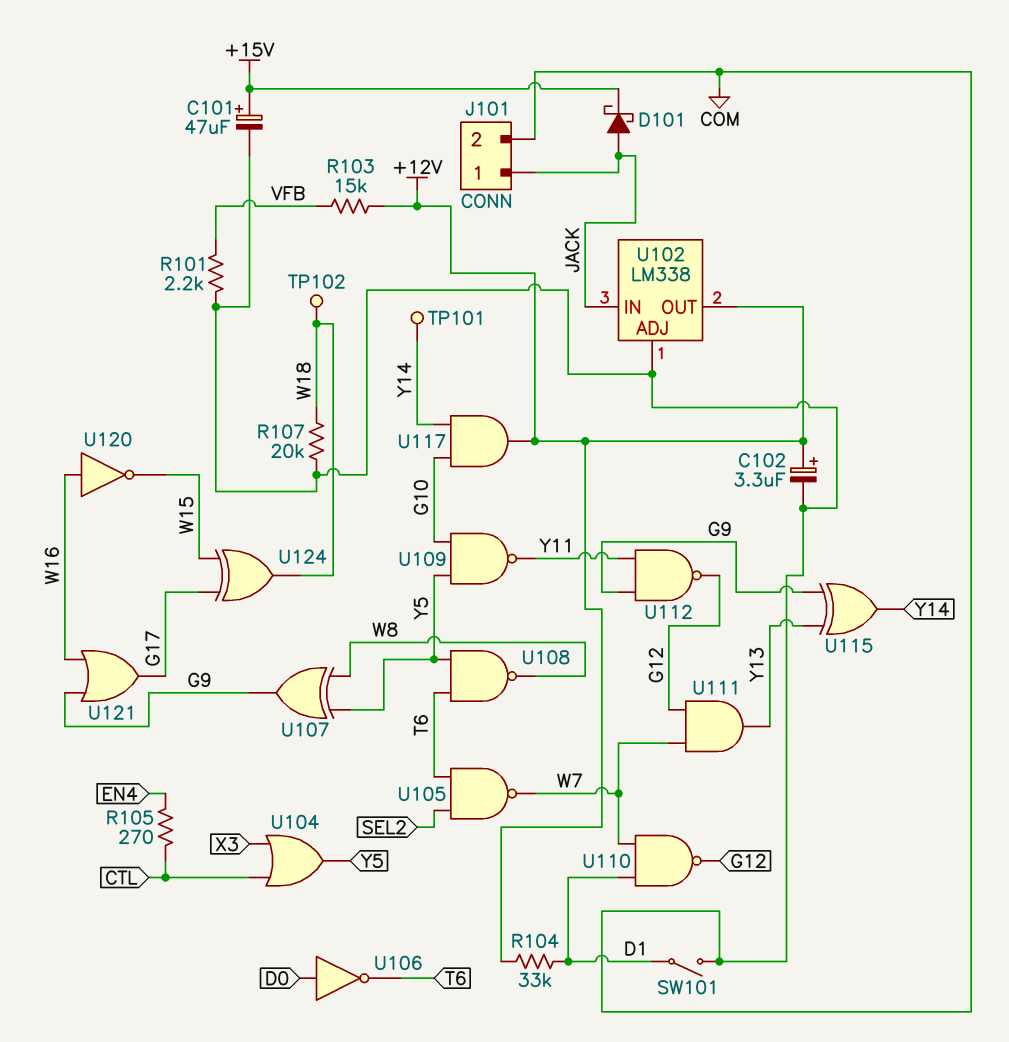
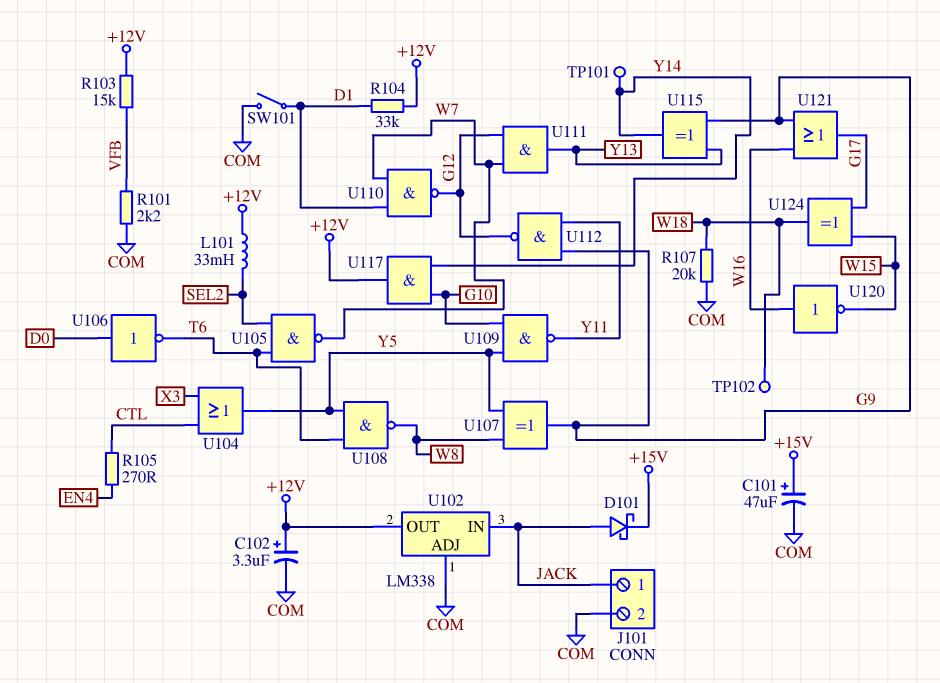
L101: none -> 33mH (+12V, SEL2)

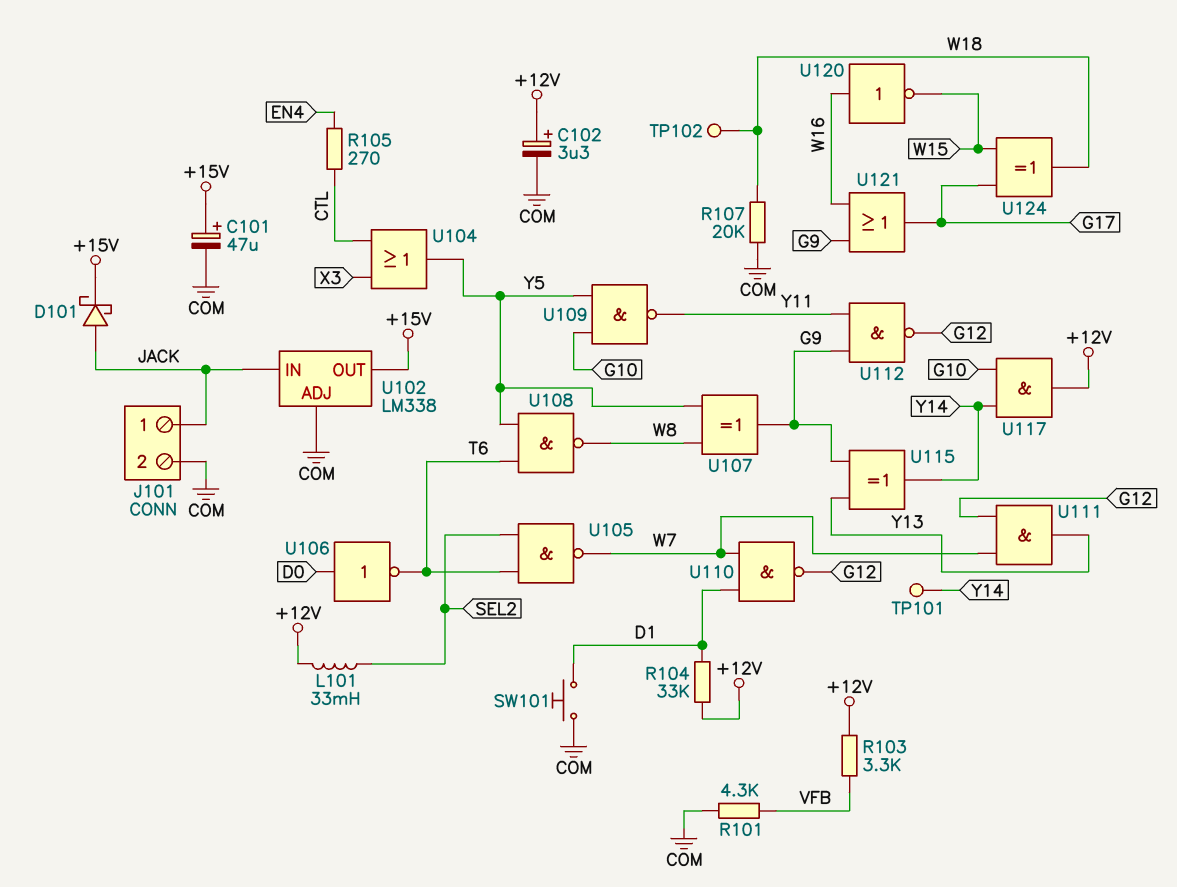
R101: 2.2k (COM, VFB) -> 4.3k (COM, VFB)
R103: 15k (+12V, VFB) -> 3.3k (+12V, VFB)
SW101: switch (COM, D1) -> button (COM, D1)
U102 pin OUT: +12V -> +15V

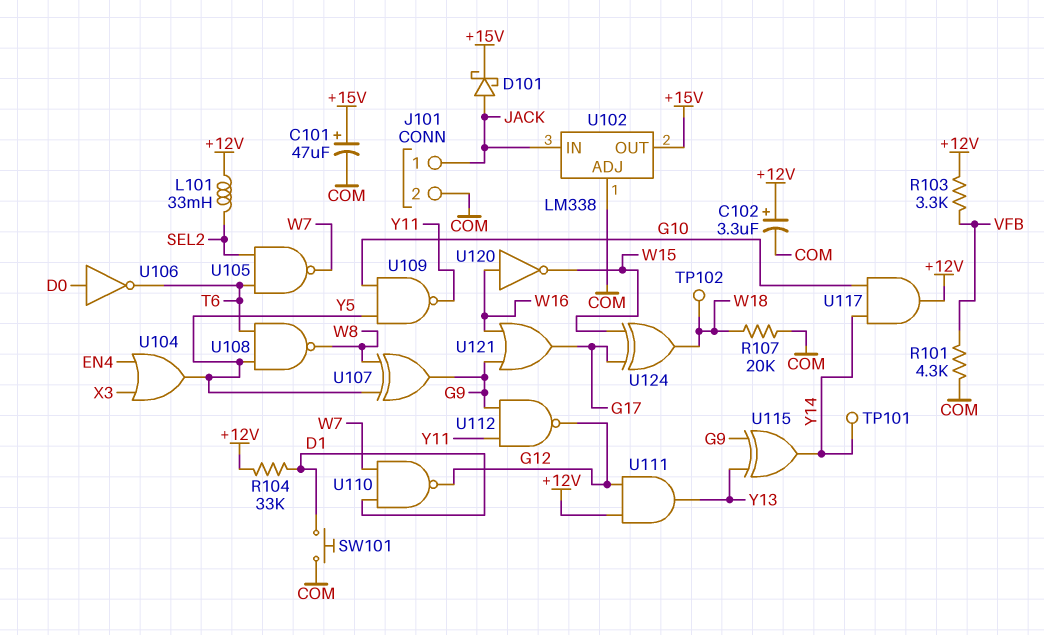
R105: 270 (CTL, EN4) -> none
U104: OR (in CTL, in X3, out Y5) -> OR (in EN4, in X3, out Y5)
U111: AND (in G12, in W7, out Y13) -> AND (in +12V, in G12, out Y13)

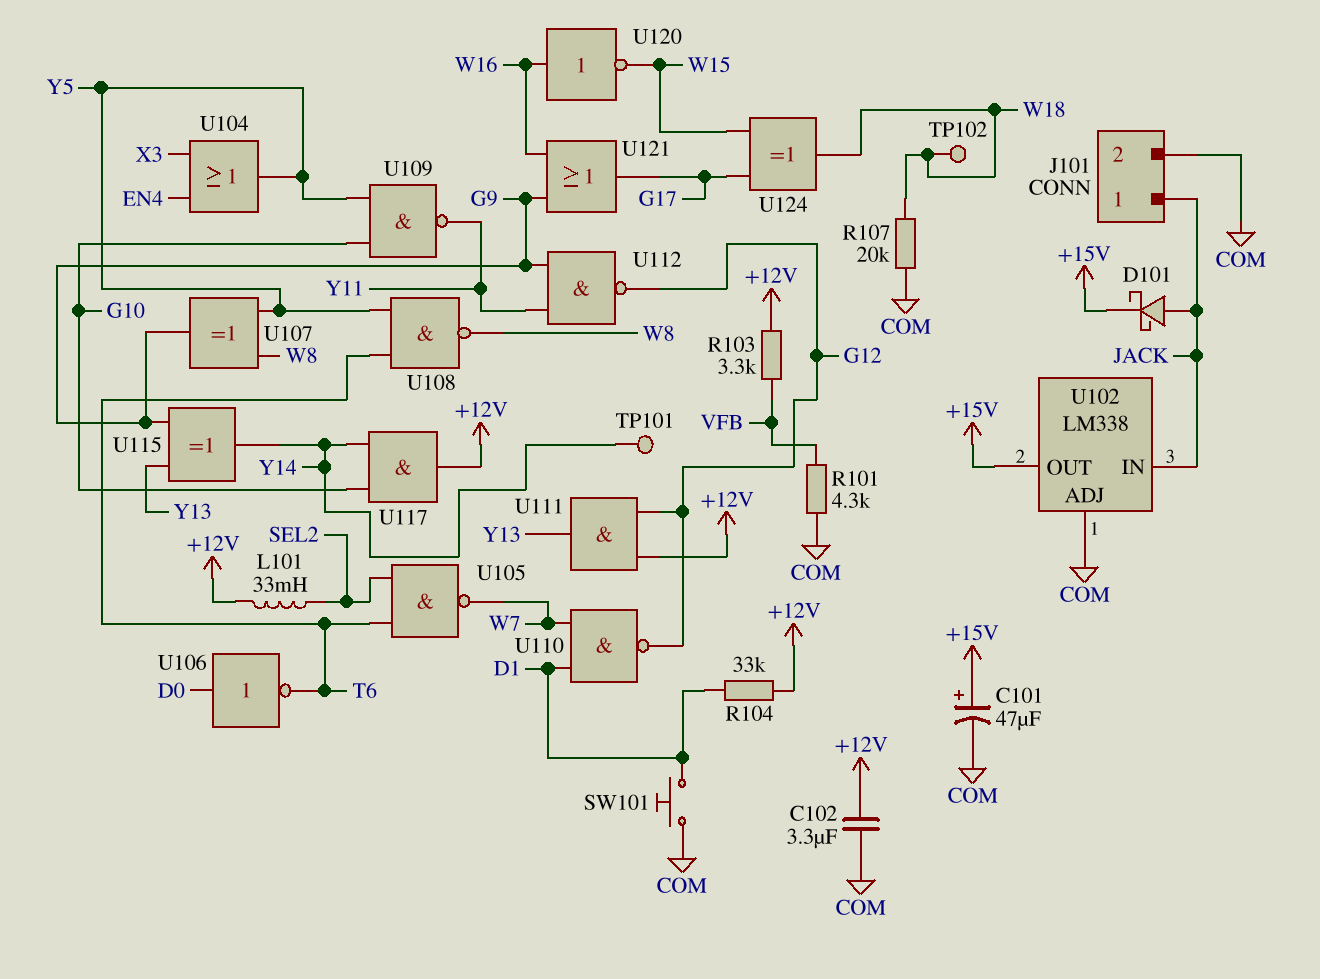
C102: 3.3uF (plus +12V, minus COM) -> 3.3uF (+12V, COM)

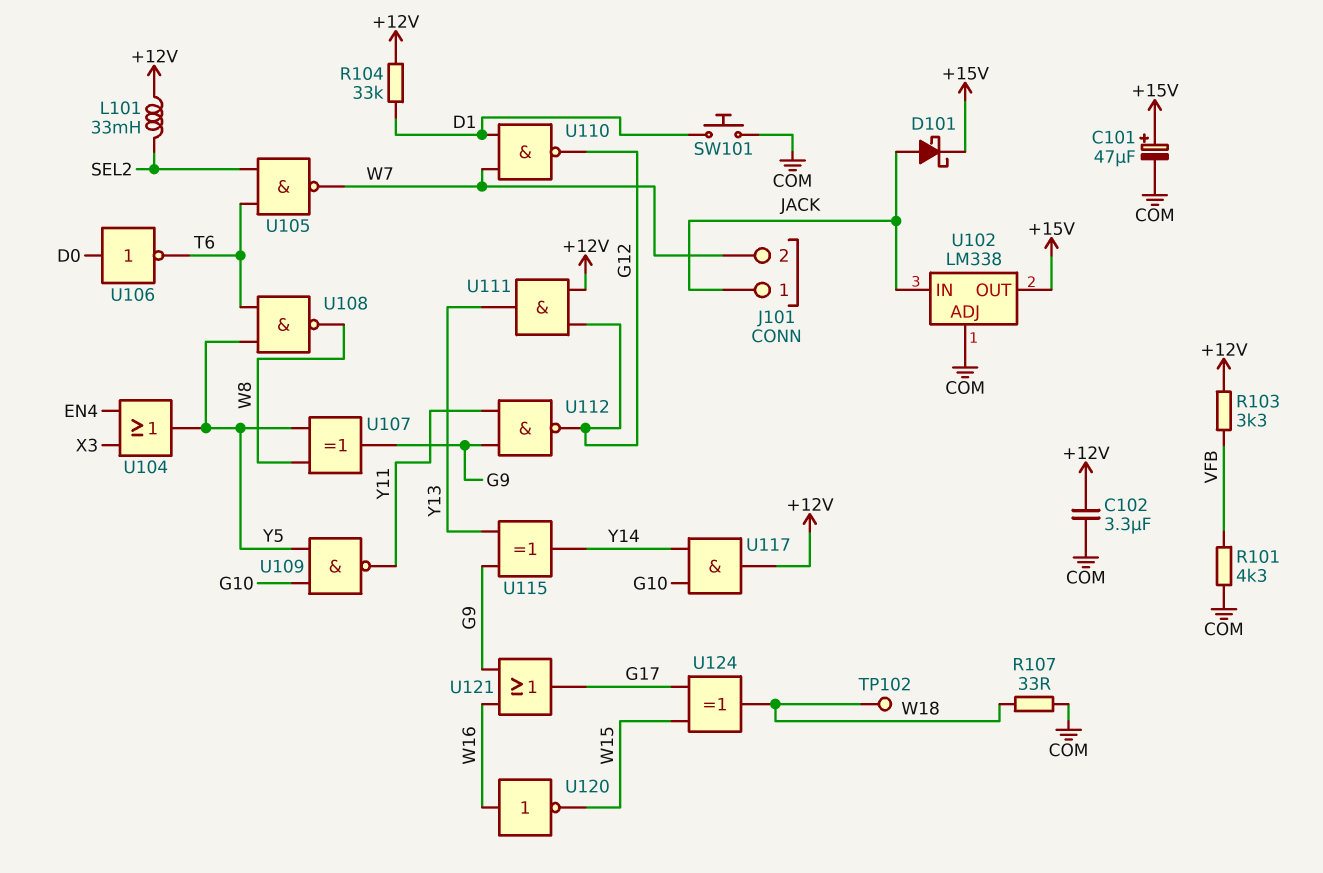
J101 pin 2: COM -> W7
R107: 20k (COM, W18) -> 33 (COM, W18)
TP101: test point (Y14) -> none

